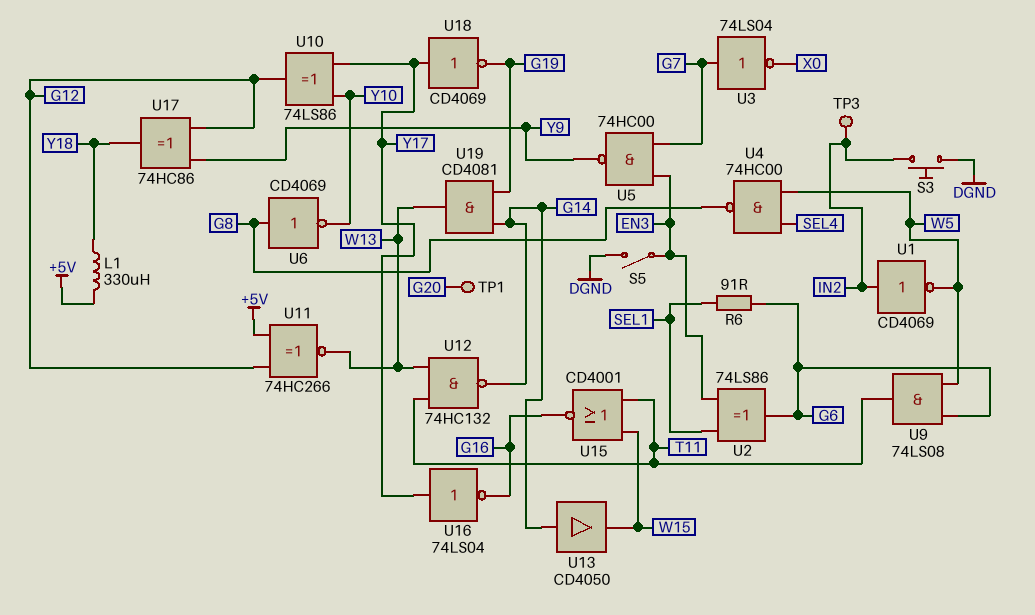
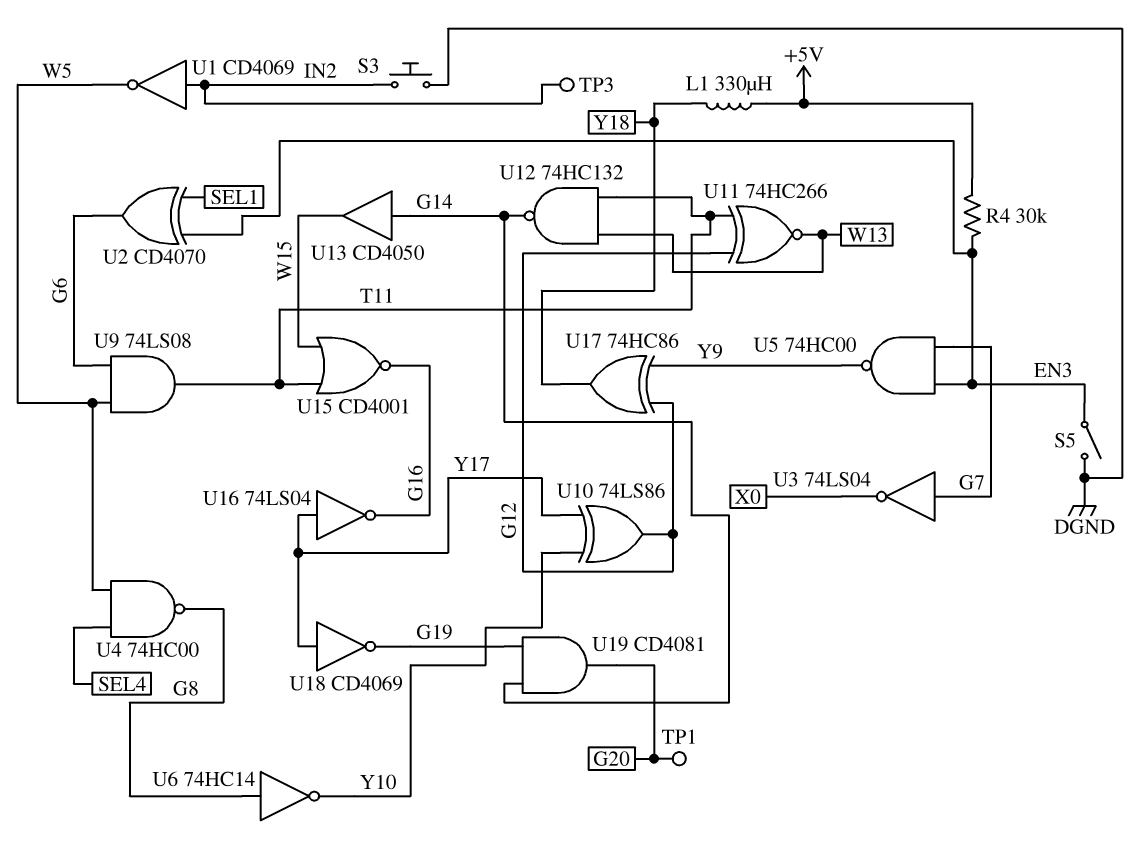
R4: none -> 30k (+5V, EN3)
R6: 91 (G6, SEL1) -> none
U2: XOR 74LS86 (in EN3, in SEL1, out G6) -> XOR CD4070 (in EN3, in SEL1, out G6)
U6: NOT CD4069 (in G8, out Y10) -> NOT 74HC14 (in G8, out Y10)
U11: XNOR 74HC266 (in +5V, in G12, out W13) -> XNOR 74HC266 (in G12, in T11, out W13)
U19: AND CD4081 (in G14, in G19, out W13) -> AND CD4081 (in G14, in G19, out G20)

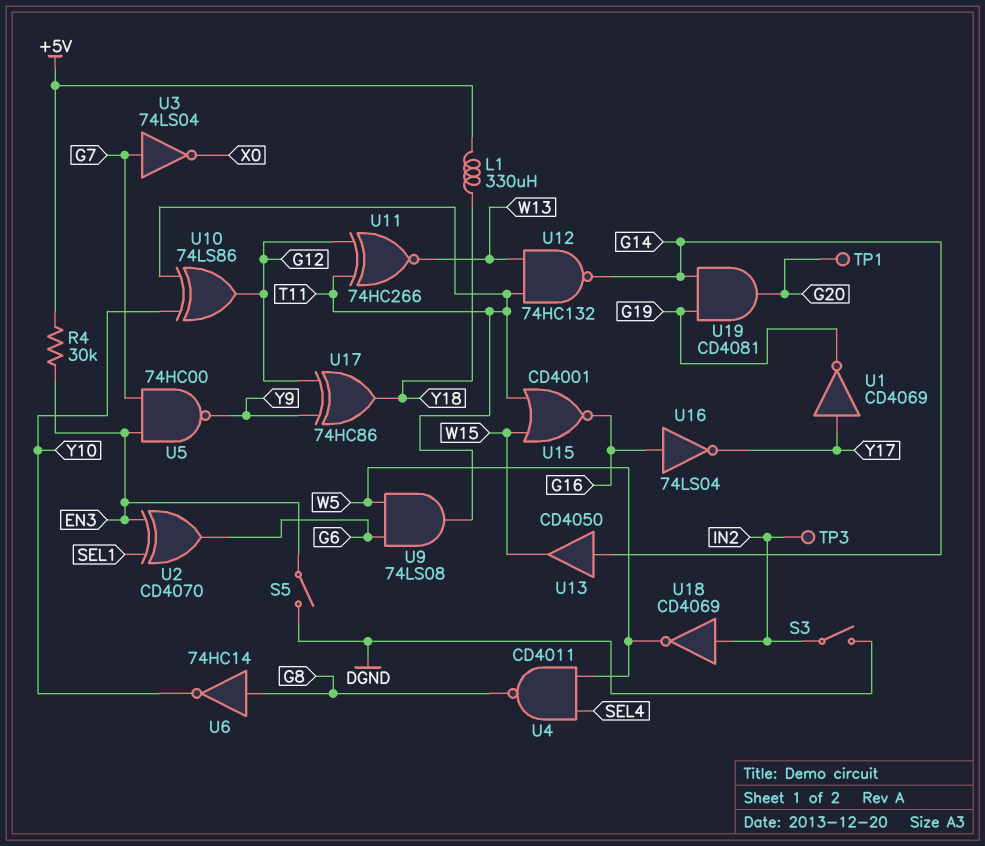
S3: button (DGND, IN2) -> switch (DGND, IN2)
U1: NOT CD4069 (in IN2, out W5) -> NOT CD4069 (in Y17, out G19)
U4: NAND 74HC00 (in SEL4, in W5, out G8) -> NAND CD4011 (in SEL4, in W5, out G8)
U10: XOR 74LS86 (in Y10, in Y17, out G12) -> XOR 74LS86 (in T11, in Y10, out G12)
U16: NOT 74LS04 (in Y17, out G16) -> NOT 74LS04 (in G16, out Y17)
U18: NOT CD4069 (in Y17, out G19) -> NOT CD4069 (in IN2, out W5)

